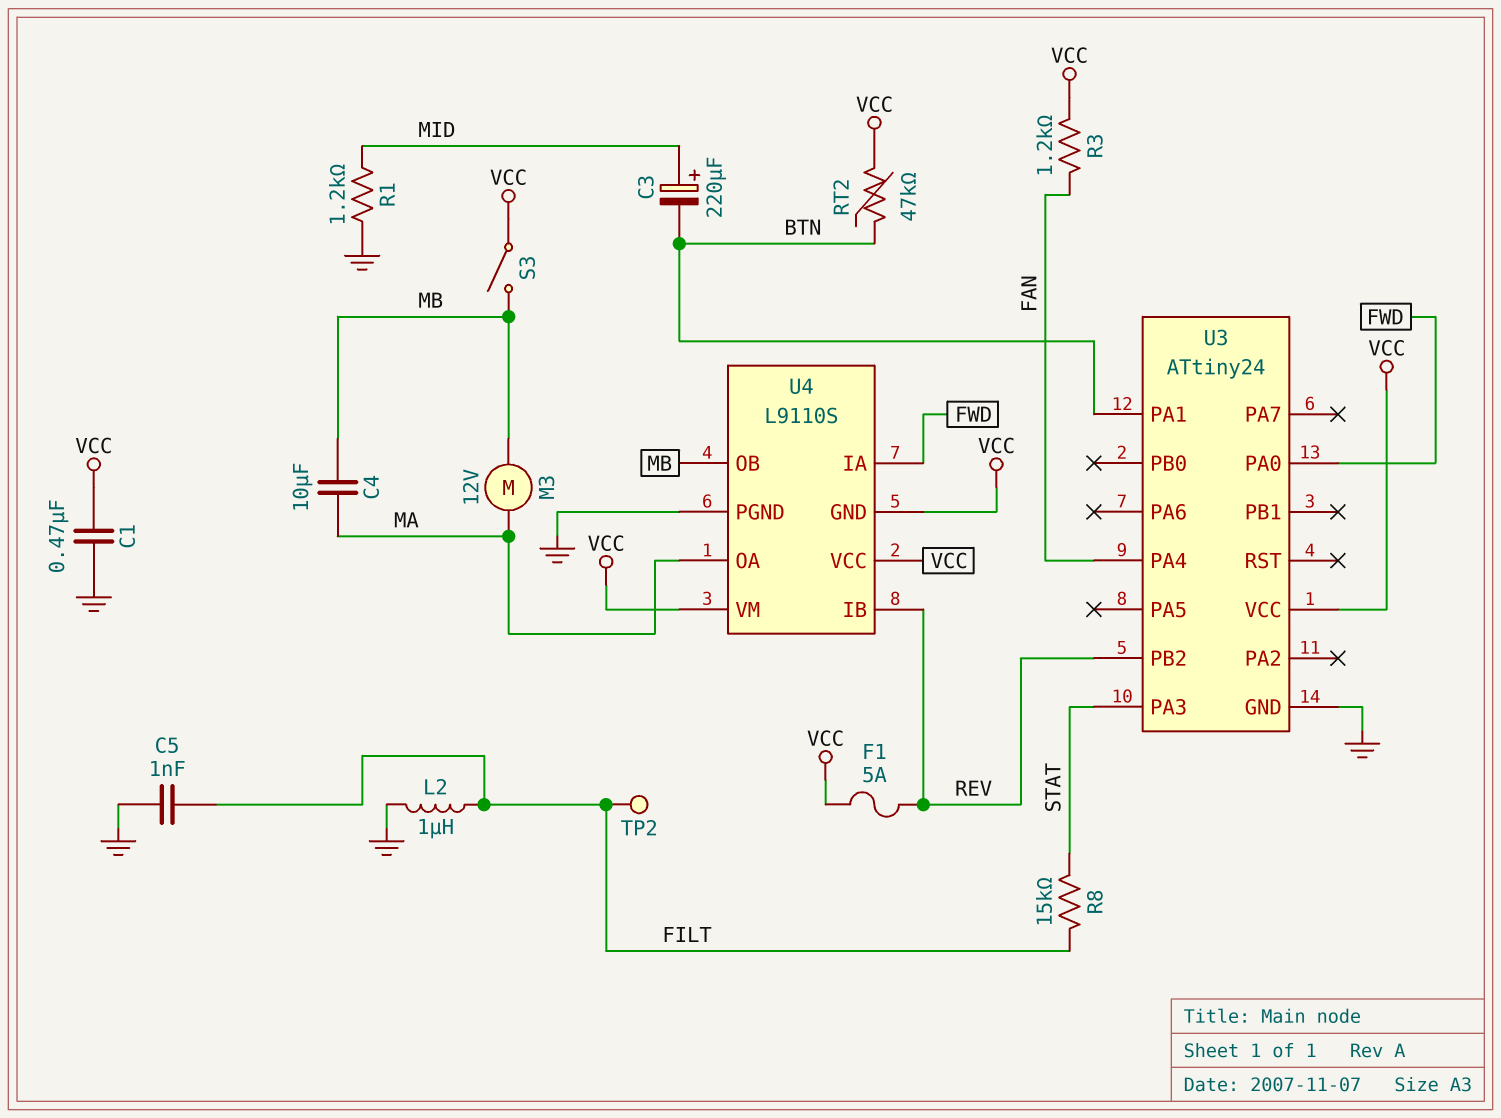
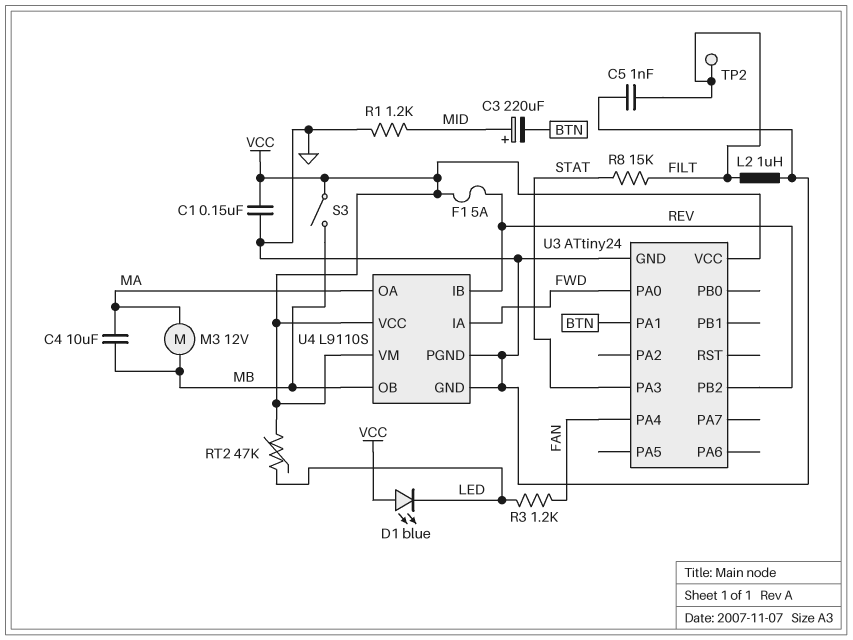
C1: 470nF (GND, VCC) -> 150nF (GND, VCC)
D1: none -> LED blue (A VCC, K LED)
R3: 1.2k (FAN, VCC) -> 1.2k (FAN, LED)
RT2: 47k (BTN, VCC) -> 47k (LED, VCC)
U4 pin GND: VCC -> GND

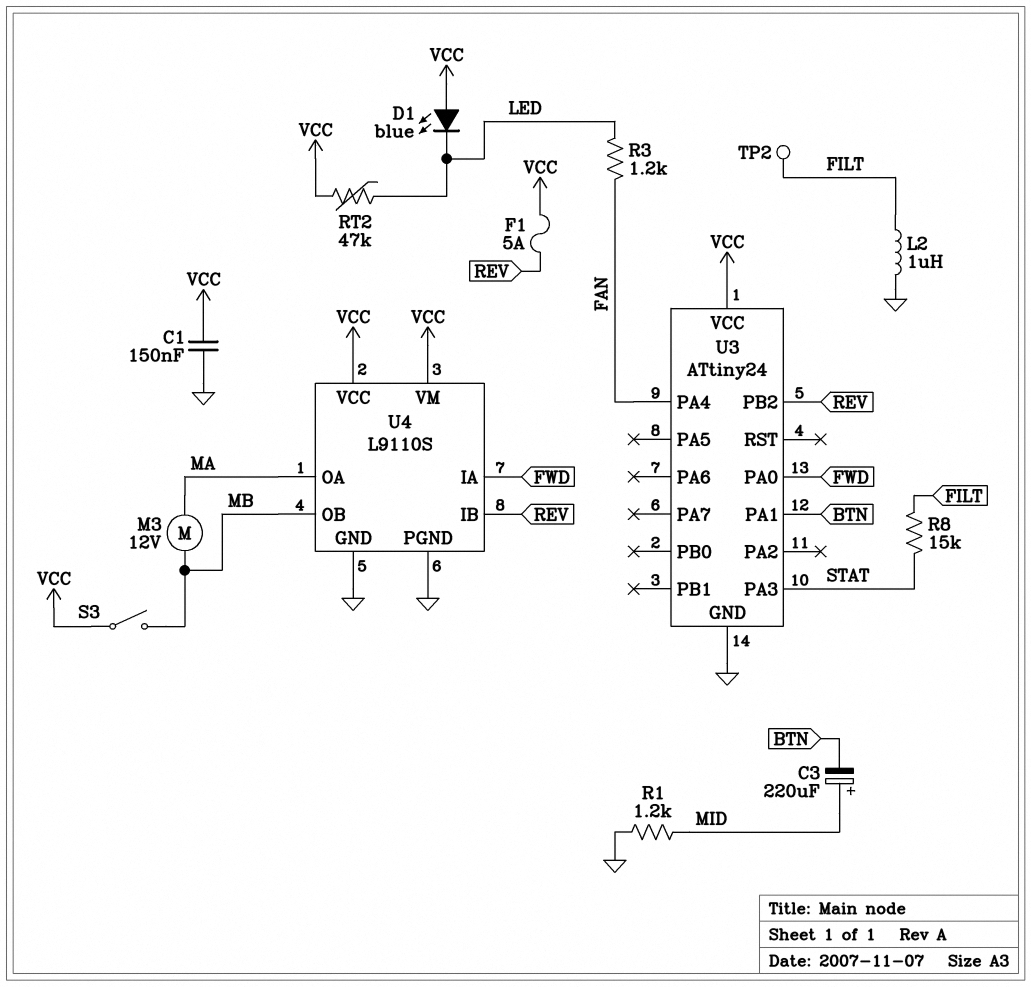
C4: 10uF (MA, MB) -> none
C5: 1nF (FILT, GND) -> none

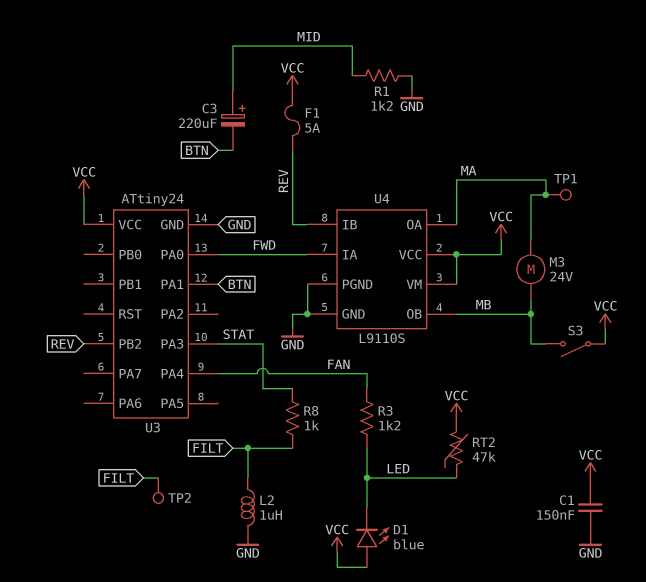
M3: motor 12V (MA, MB) -> motor 24V (MA, MB)
R8: 15k (FILT, STAT) -> 1k (FILT, STAT)
TP1: none -> test point (MA)

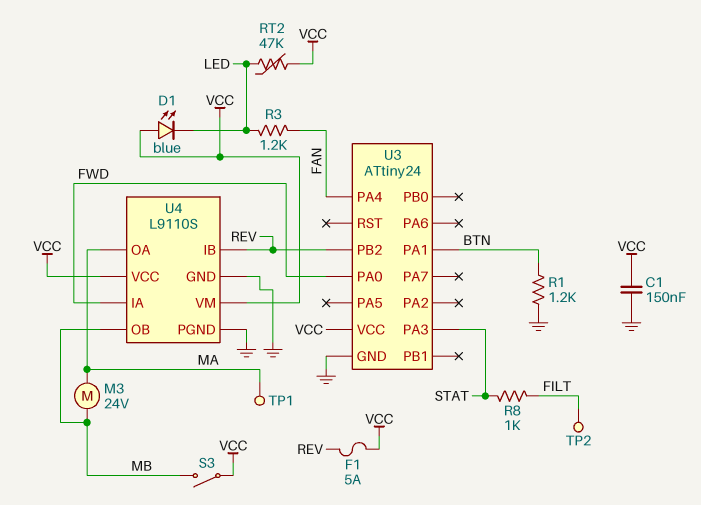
C3: 220uF (plus MID, minus BTN) -> none
L2: 1uH (FILT, GND) -> none
R1: 1.2k (GND, MID) -> 1.2k (BTN, GND)

